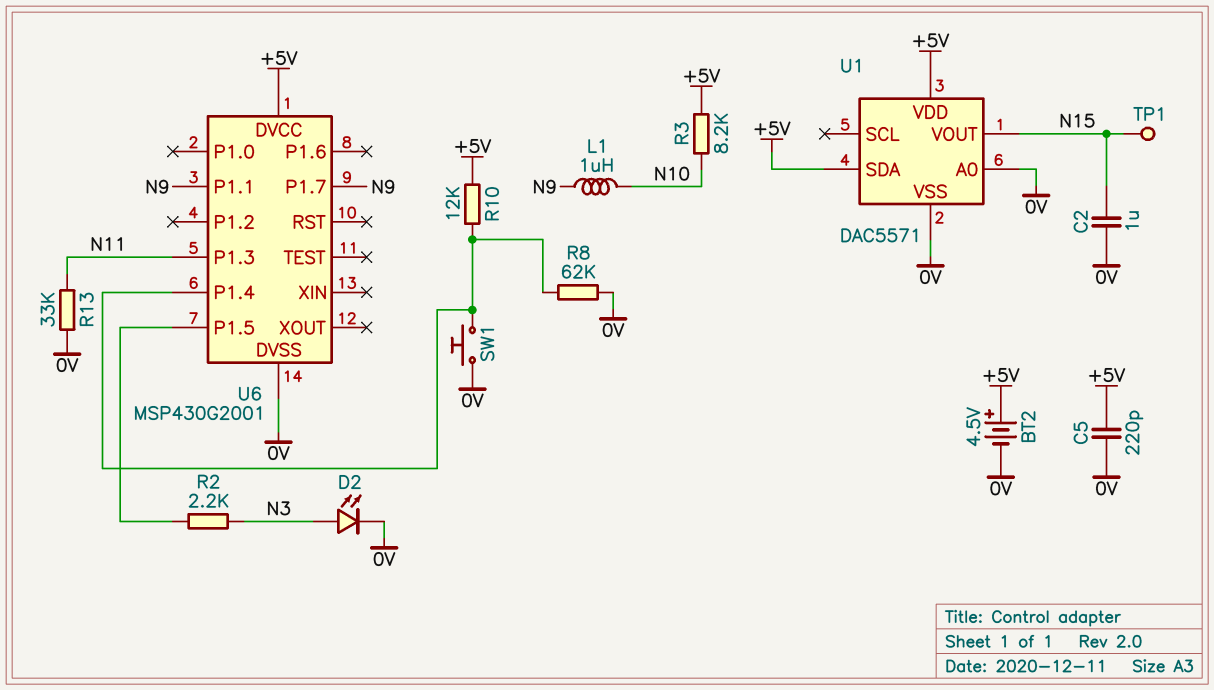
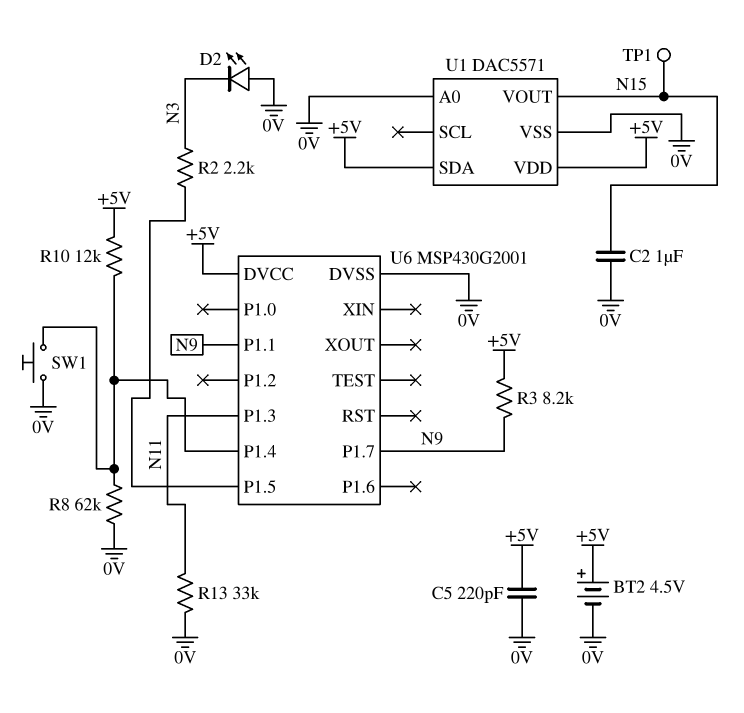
D2: LED (A N3, K 0V) -> LED (A 0V, K N3)
L1: 1uH (N9, N10) -> none
R3: 8.2k (+5V, N10) -> 8.2k (+5V, N9)

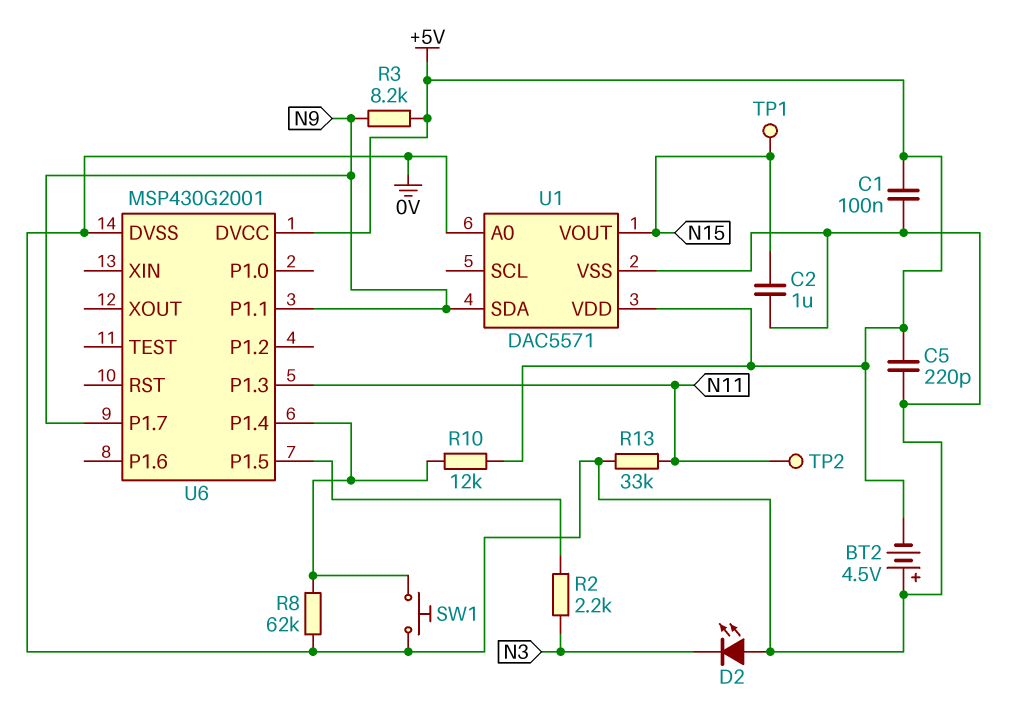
BT2: 4.5V (plus +5V, minus 0V) -> 4.5V (plus 0V, minus +5V)
C1: none -> 100nF (+5V, 0V)
TP2: none -> test point (N11)
U1 pin SDA: +5V -> N9

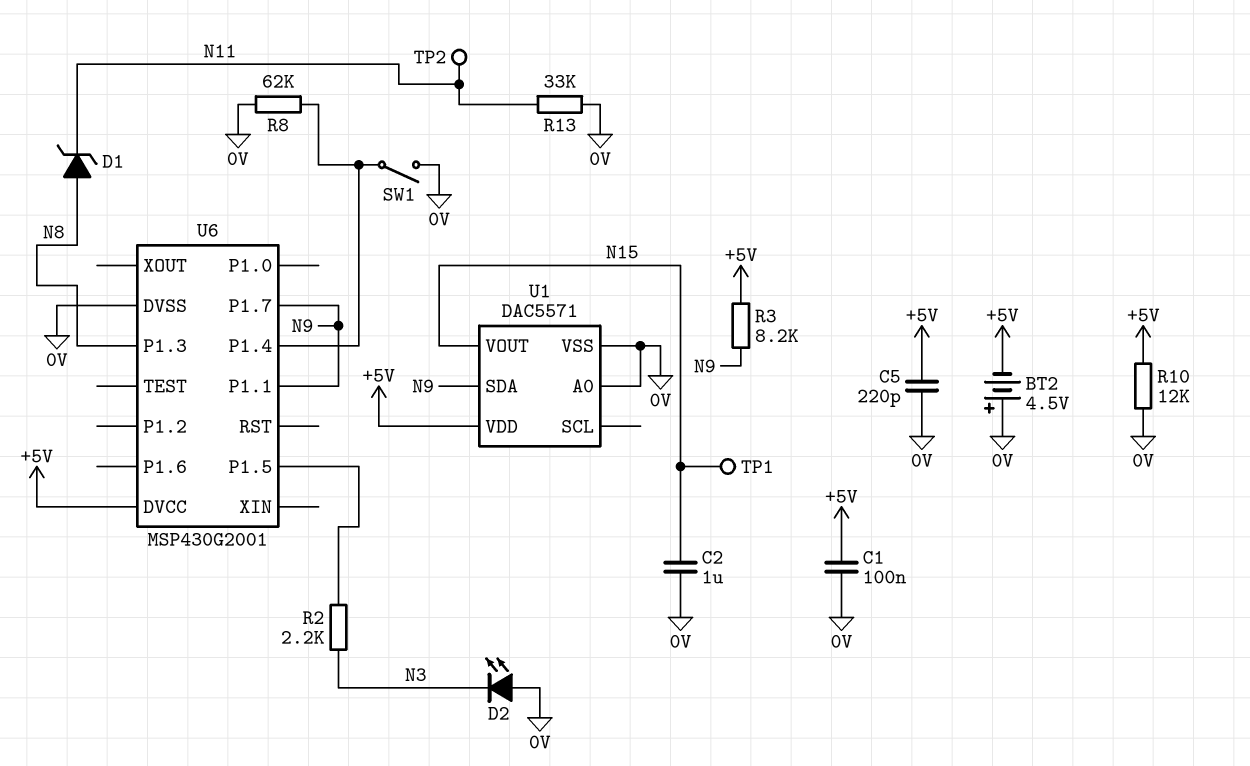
D1: none -> zener (A N8, K N11)
R10: 12k (+5V, U6/P1.4) -> 12k (+5V, 0V)
SW1: button (0V, U6/P1.4) -> switch (0V, U6/P1.4)
U6 pin P1.3: N11 -> N8

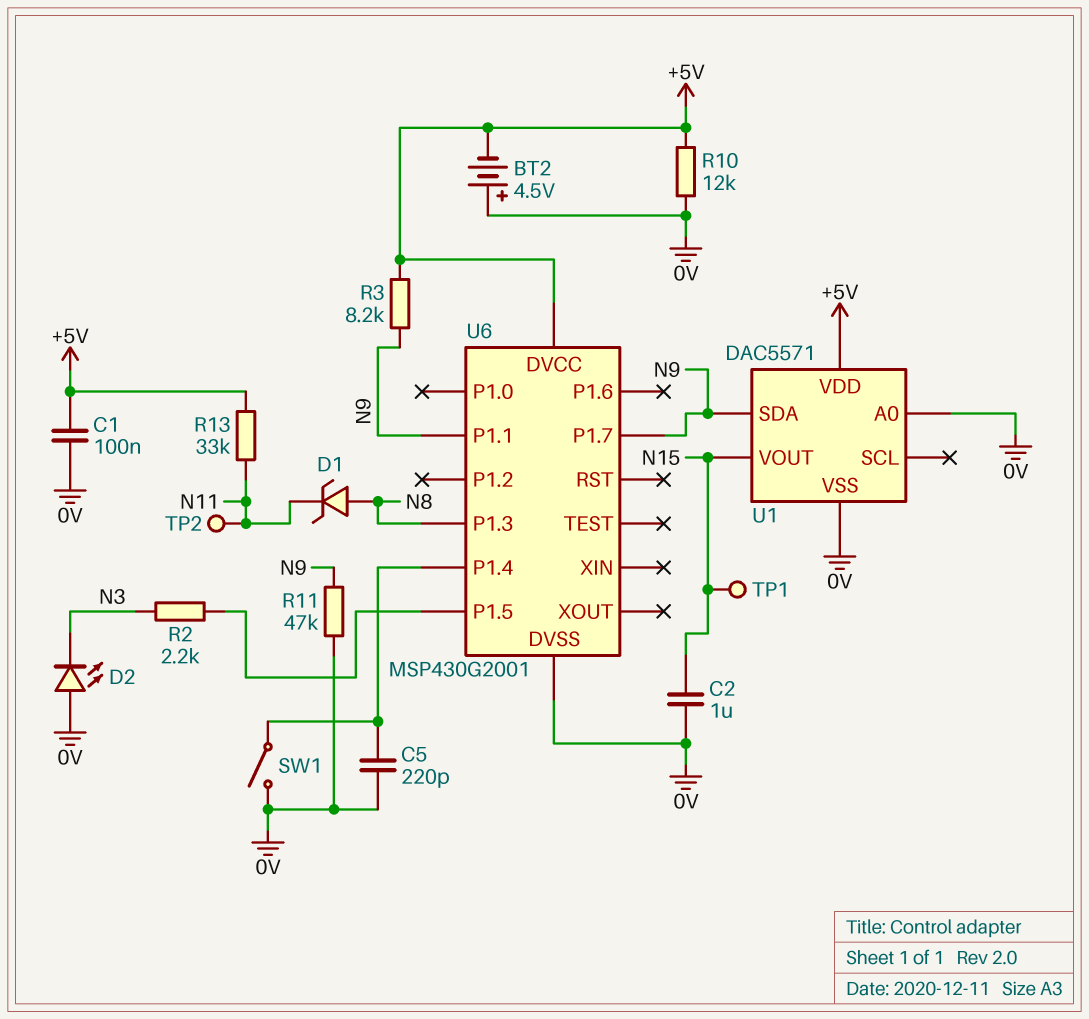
C5: 220pF (+5V, 0V) -> 220pF (0V, U6/P1.4)
R8: 62k (0V, U6/P1.4) -> none
R11: none -> 47k (0V, N9)
R13: 33k (0V, N11) -> 33k (+5V, N11)

